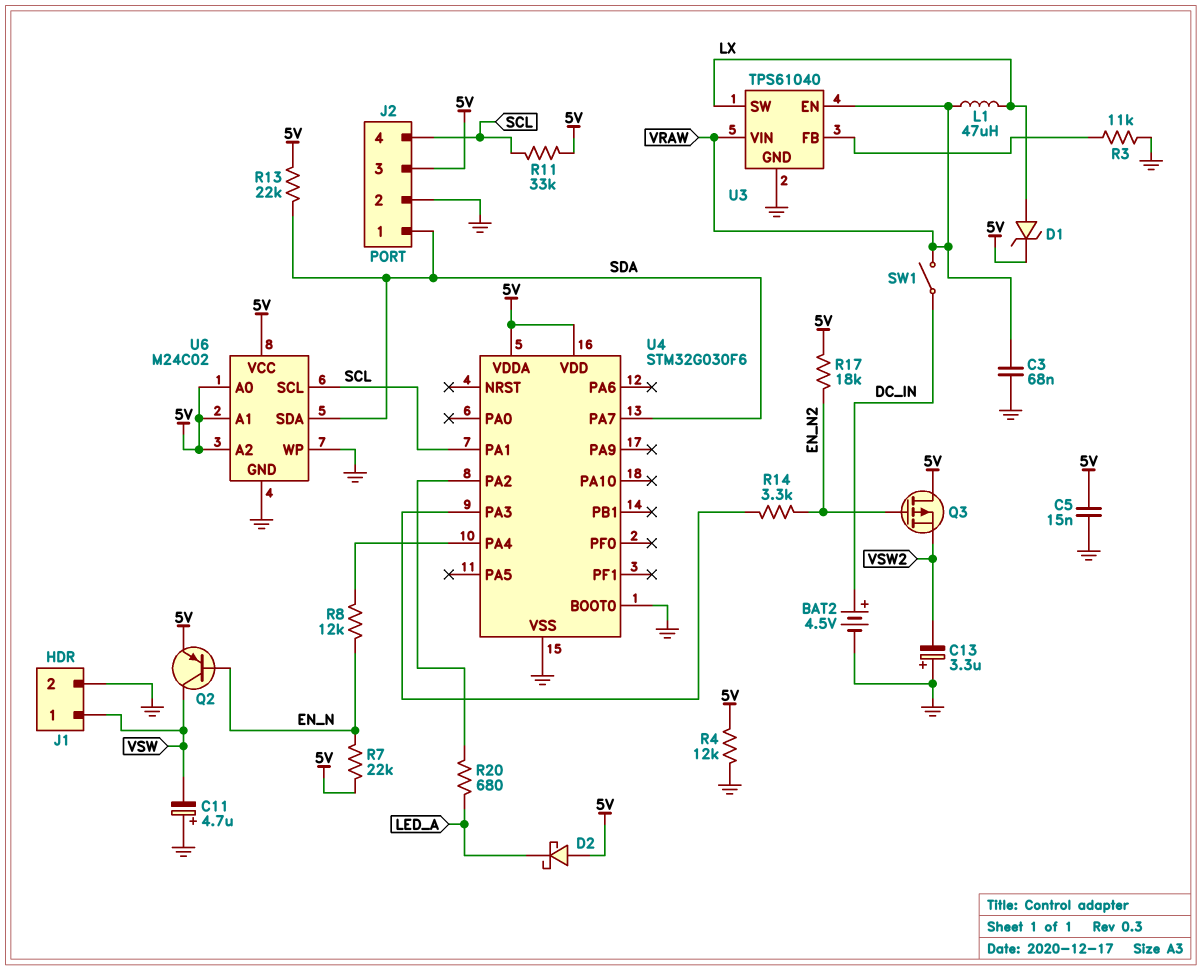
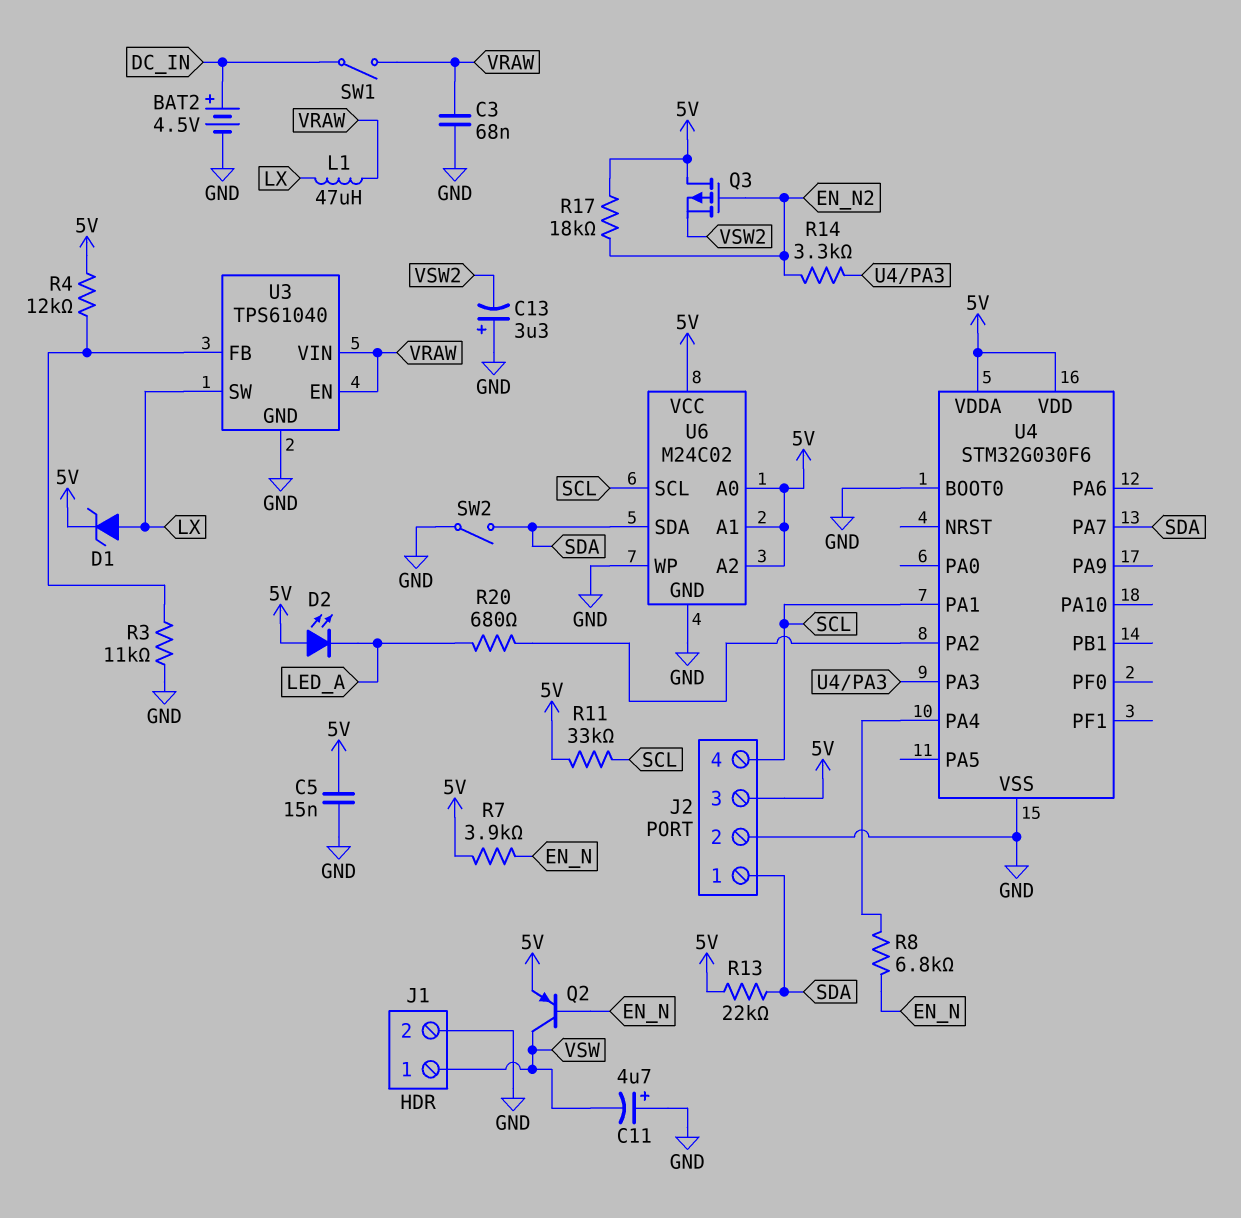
D2: schottky (A 5V, K LED_A) -> LED (A 5V, K LED_A)
R4: 12k (5V, GND) -> 12k (5V, U3/FB)
R7: 22k (5V, EN_N) -> 3.9k (5V, EN_N)
R8: 12k (EN_N, U4/PA4) -> 6.8k (EN_N, U4/PA4)
SW2: none -> switch (GND, SDA)

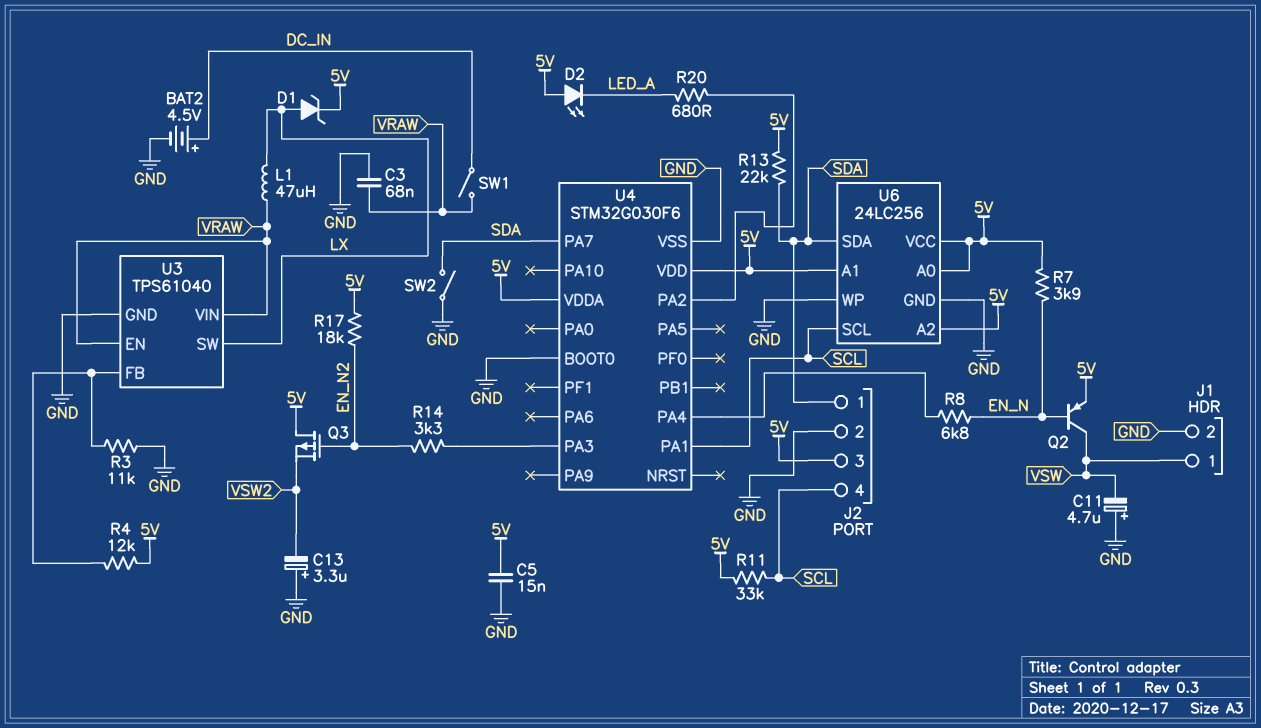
U6: M24C02 -> 24LC256

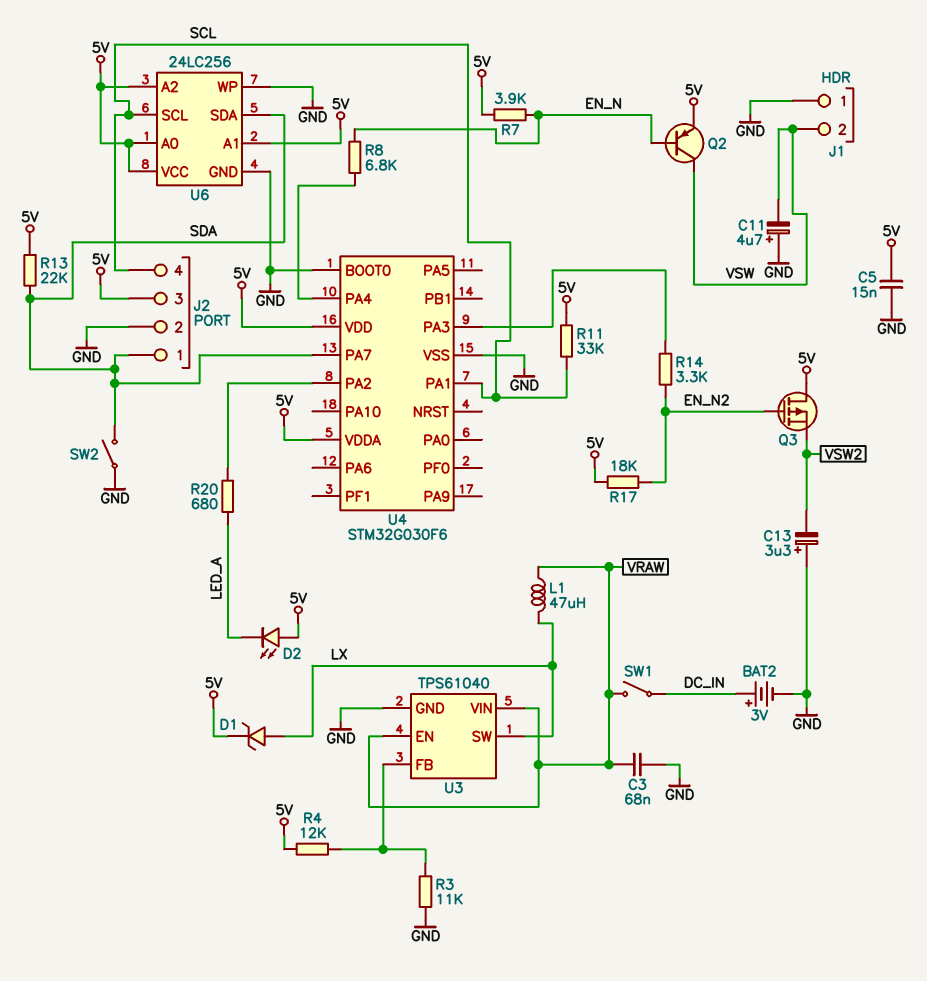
BAT2: 4.5V (plus DC_IN, minus GND) -> 3V (plus DC_IN, minus GND)
J1 pin 1: VSW -> GND
J1 pin 2: GND -> VSW

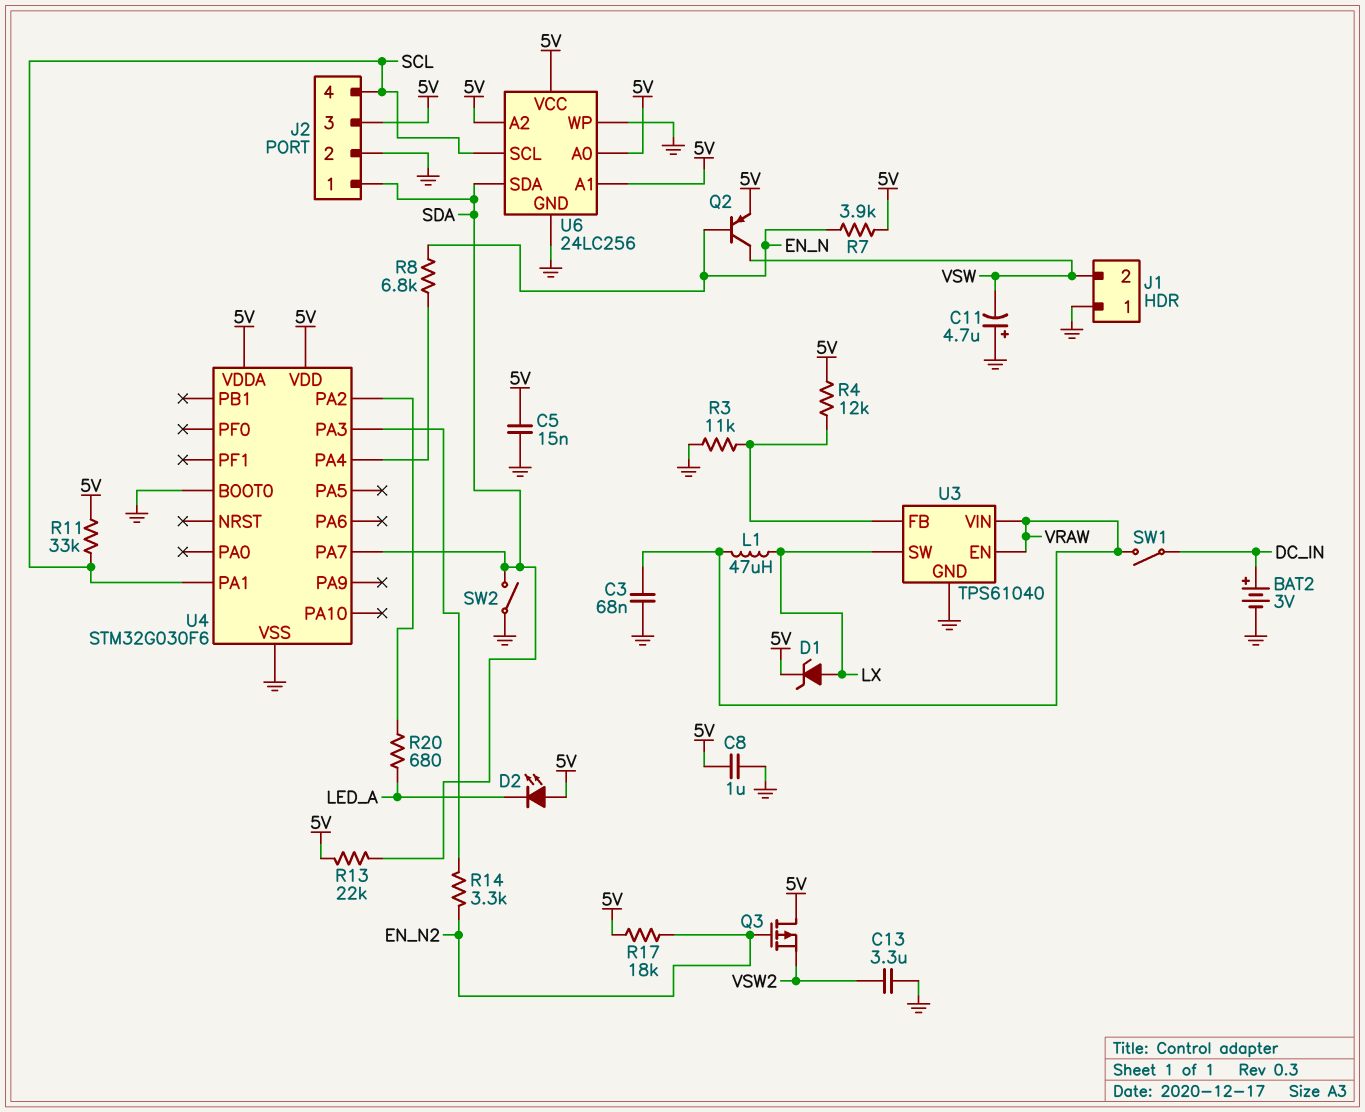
C8: none -> 1uF (5V, GND)
C13: 3.3uF (plus GND, minus VSW2) -> 3.3uF (GND, VSW2)

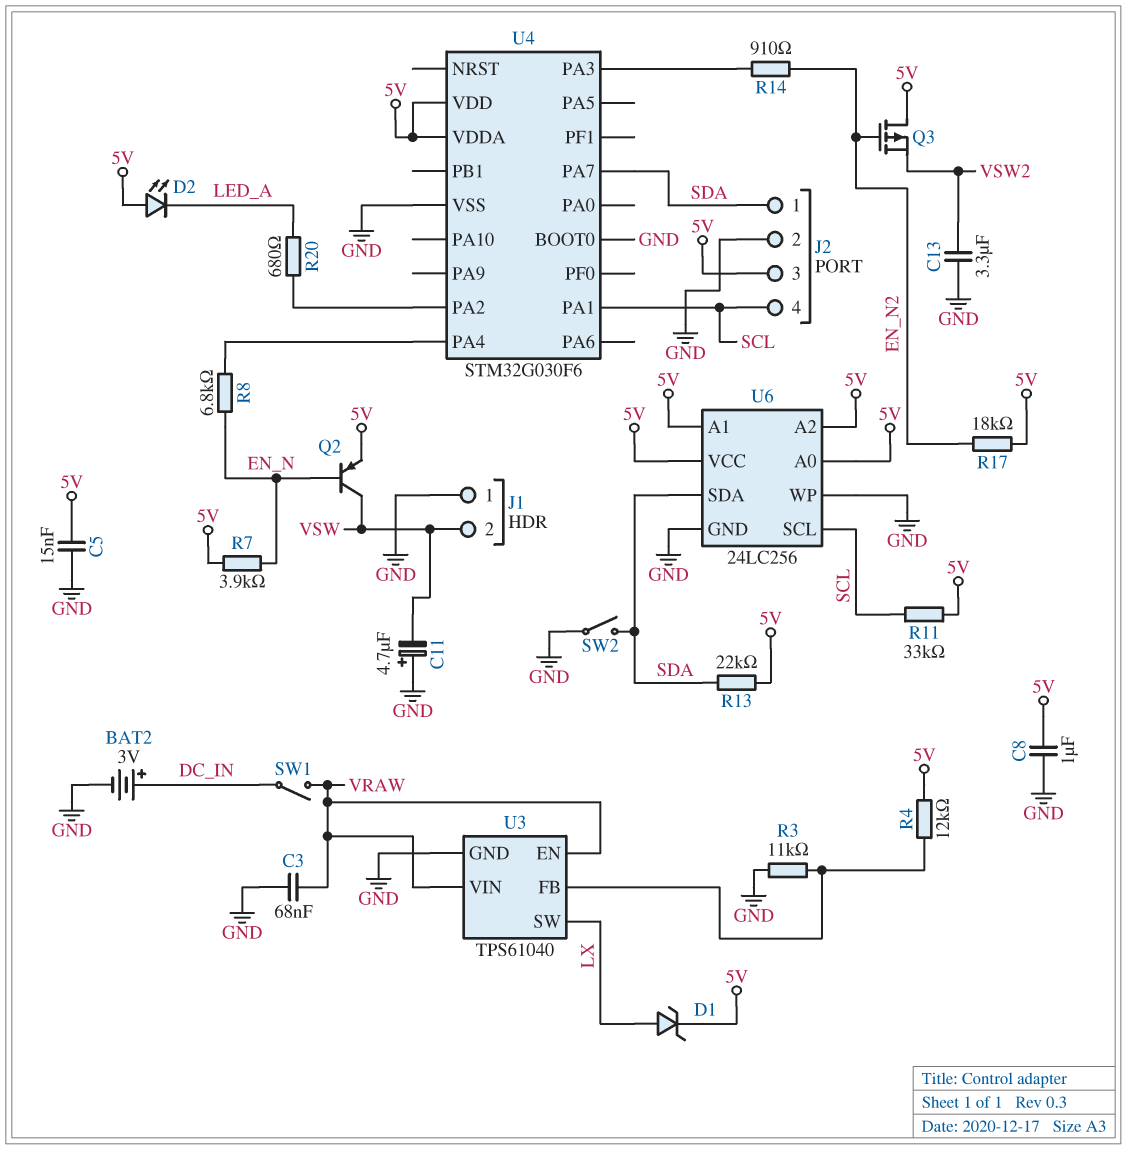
L1: 47uH (LX, VRAW) -> none
R14: 3.3k (EN_N2, U4/PA3) -> 910 (EN_N2, U4/PA3)

